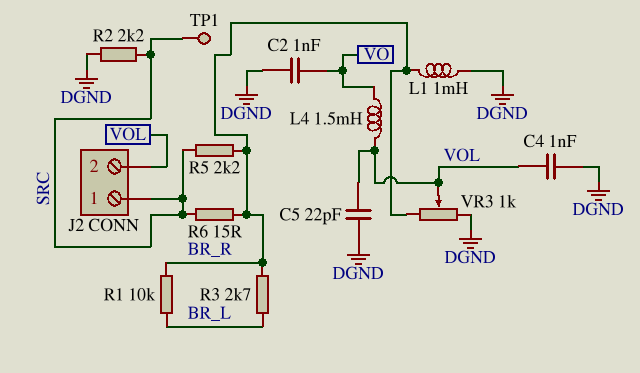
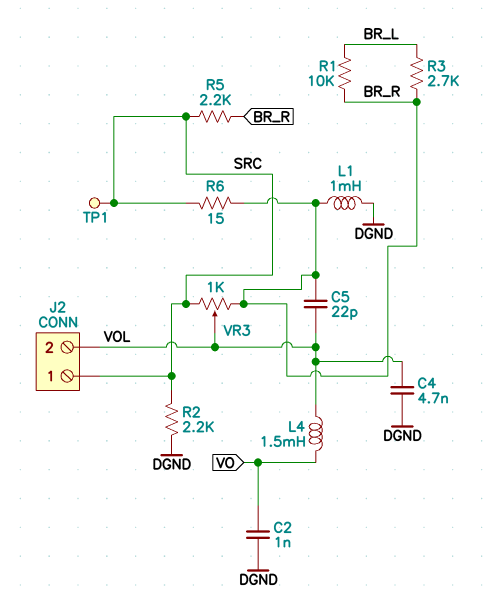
C4: 1nF (DGND, VOL) -> 4.7nF (DGND, VOL)
C5: 22pF (DGND, VOL) -> 22pF (BR_R, VOL)
VR3: 1k (BR_R, DGND, wiper VOL) -> 1k (BR_R, SRC, wiper VOL)

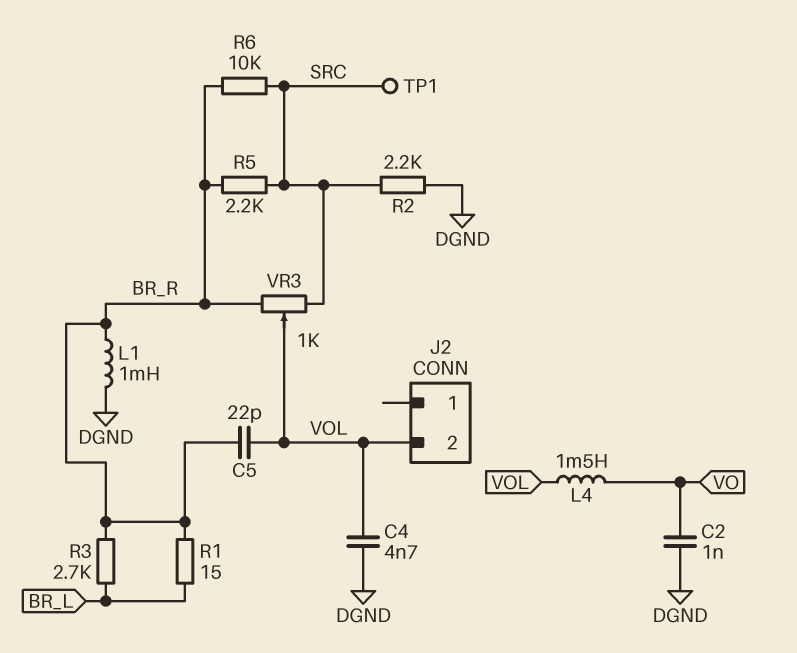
J2 pin 1: SRC -> none
R1: 10k (BR_L, BR_R) -> 15 (BR_L, BR_R)
R6: 15 (BR_R, SRC) -> 10k (BR_R, SRC)

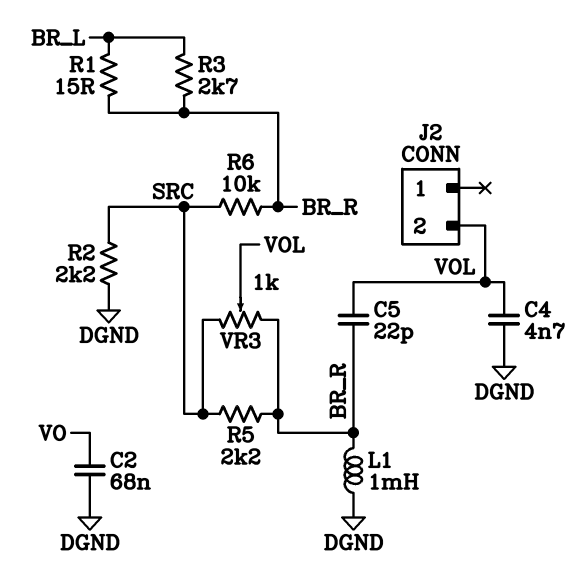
C2: 1nF (DGND, VO) -> 68nF (DGND, VO)
L4: 1.5mH (VO, VOL) -> none
TP1: test point (SRC) -> none

